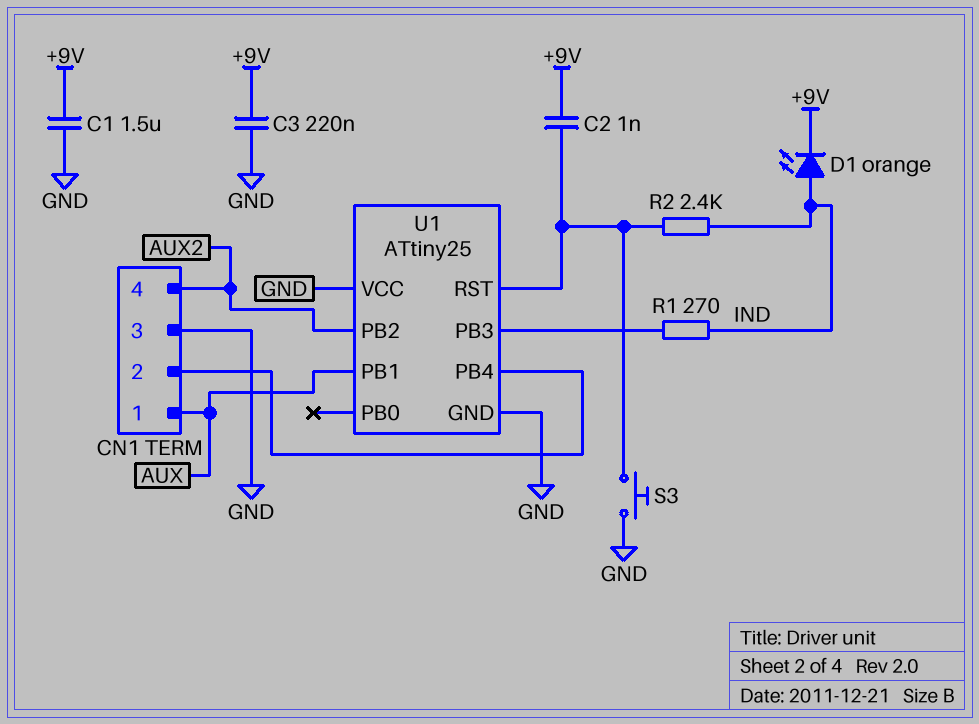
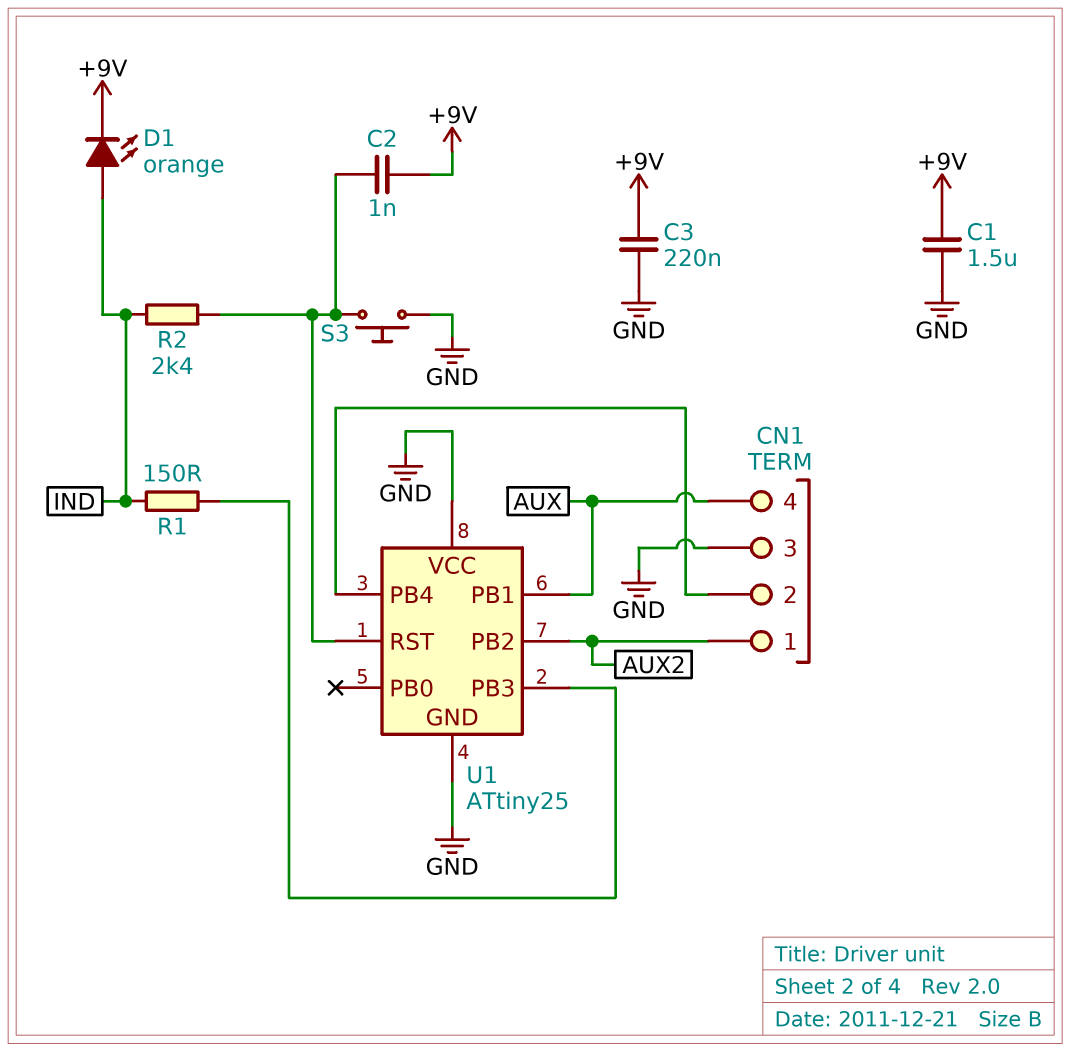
CN1 pin 1: AUX -> AUX2
CN1 pin 4: AUX2 -> AUX
R1: 270 (IND, U1/PB3) -> 150 (IND, U1/PB3)

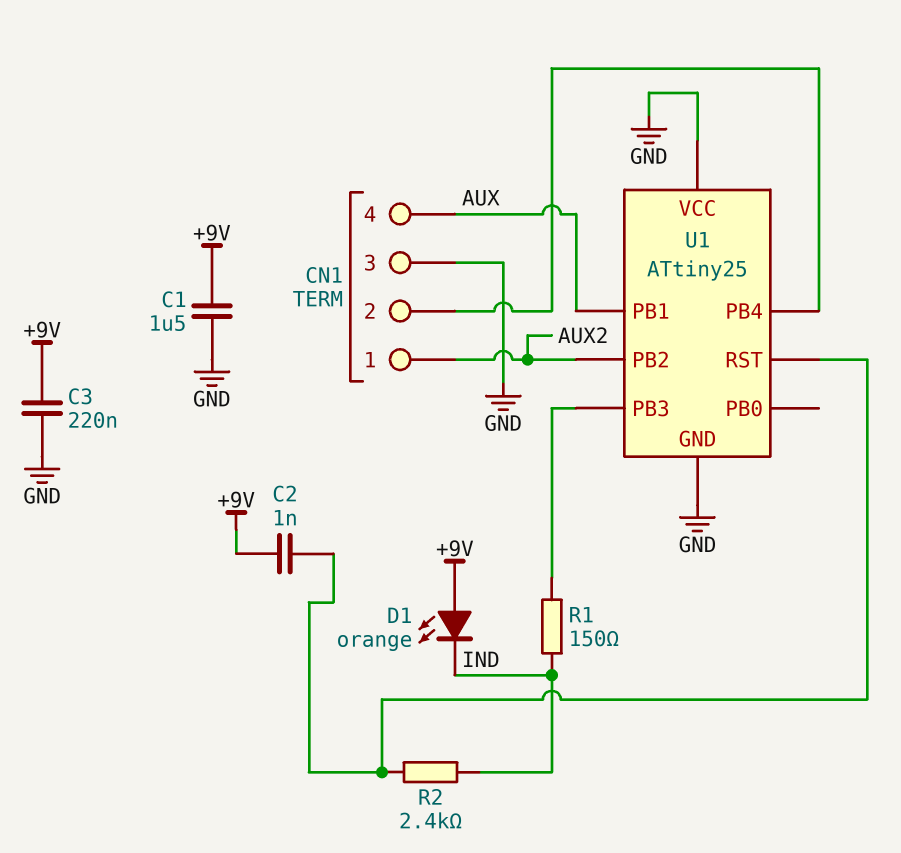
D1: LED orange (A IND, K +9V) -> LED orange (A +9V, K IND)
S3: button (GND, U1/RST) -> none

